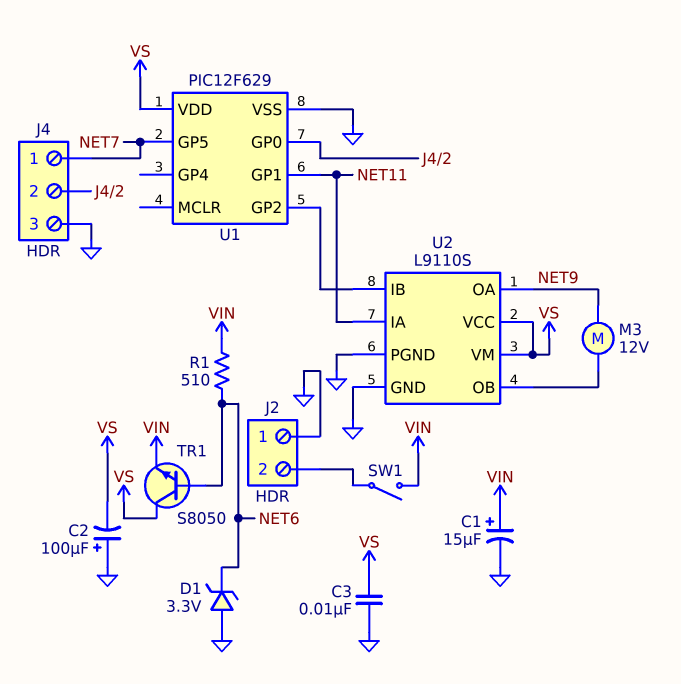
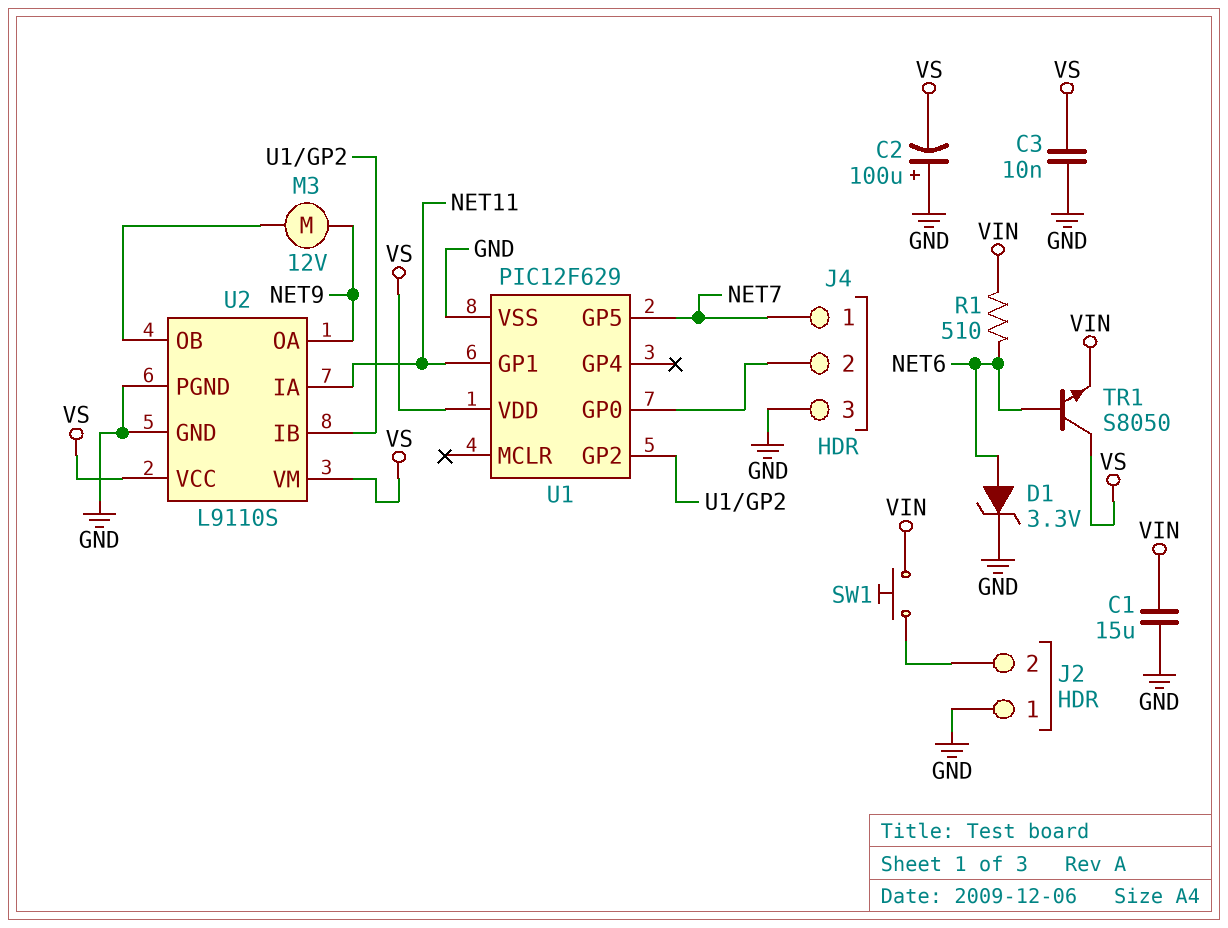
C1: 15uF (plus VIN, minus GND) -> 15uF (GND, VIN)
D1: zener 3.3V (A GND, K NET6) -> zener 3.3V (A NET6, K GND)
SW1: switch (J2/2, VIN) -> button (J2/2, VIN)

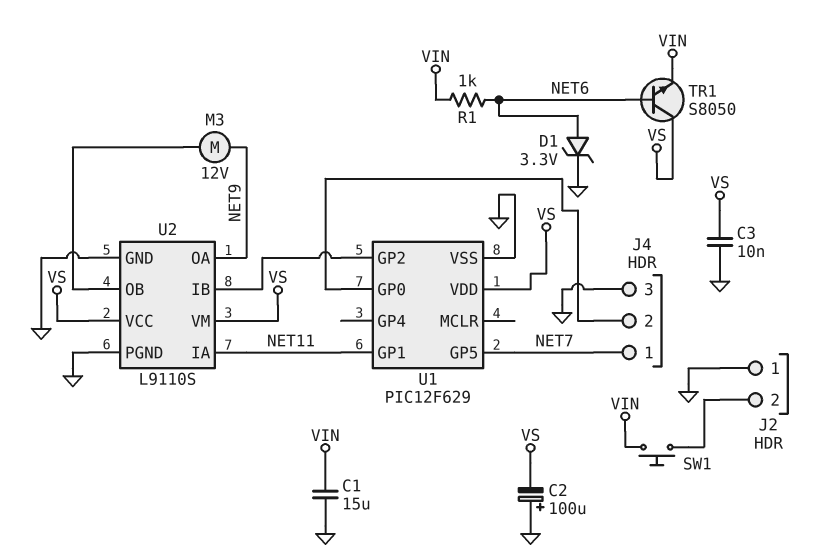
R1: 510 (NET6, VIN) -> 1k (NET6, VIN)

